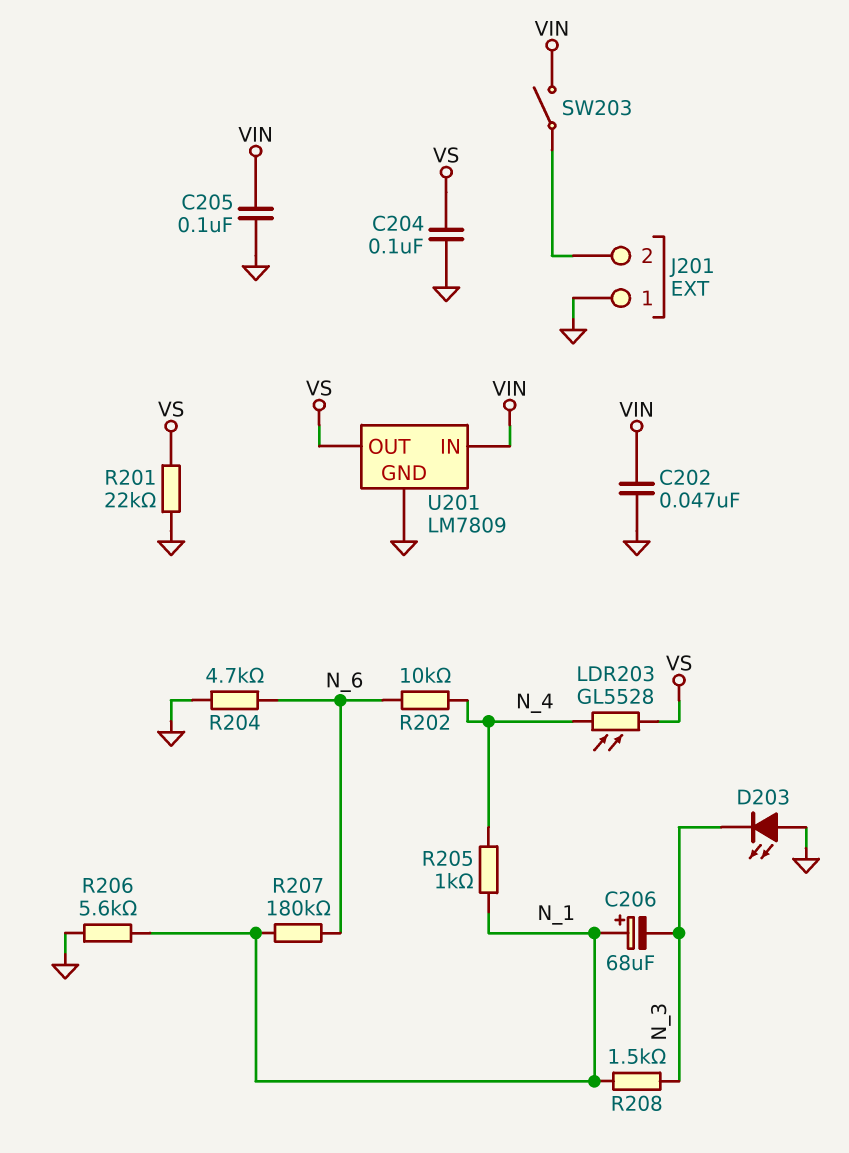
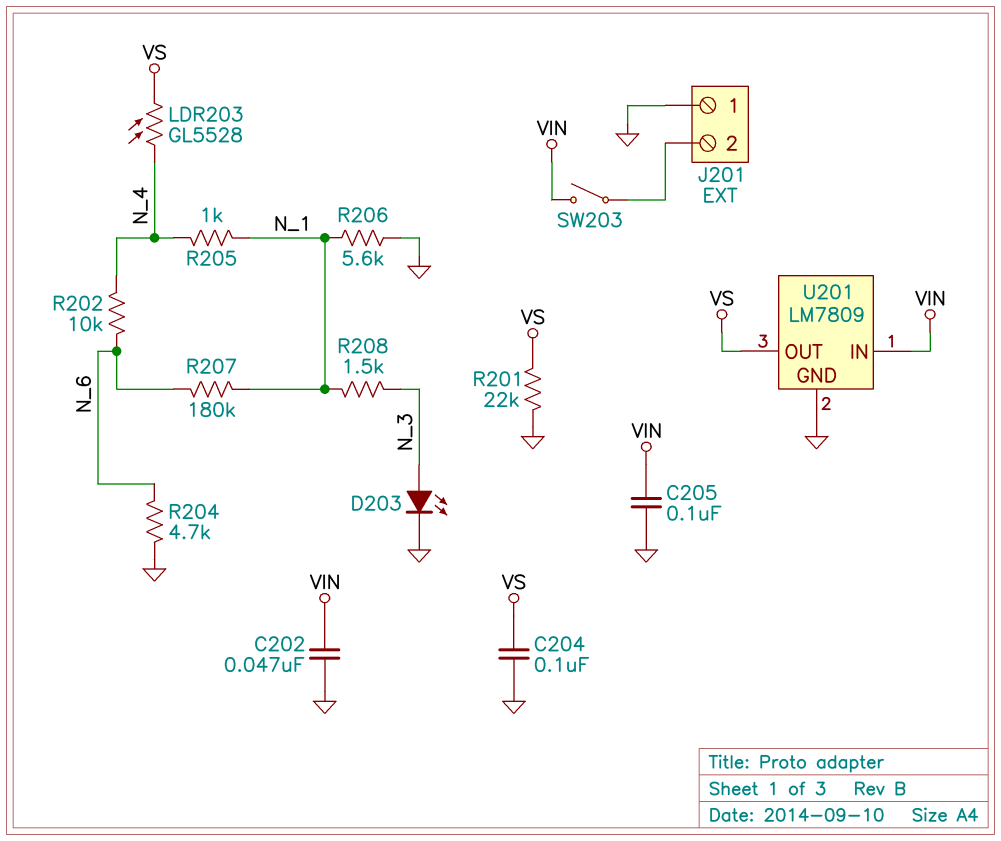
C206: 68uF (plus N_1, minus N_3) -> none
D203: LED (A GND, K N_3) -> LED (A N_3, K GND)

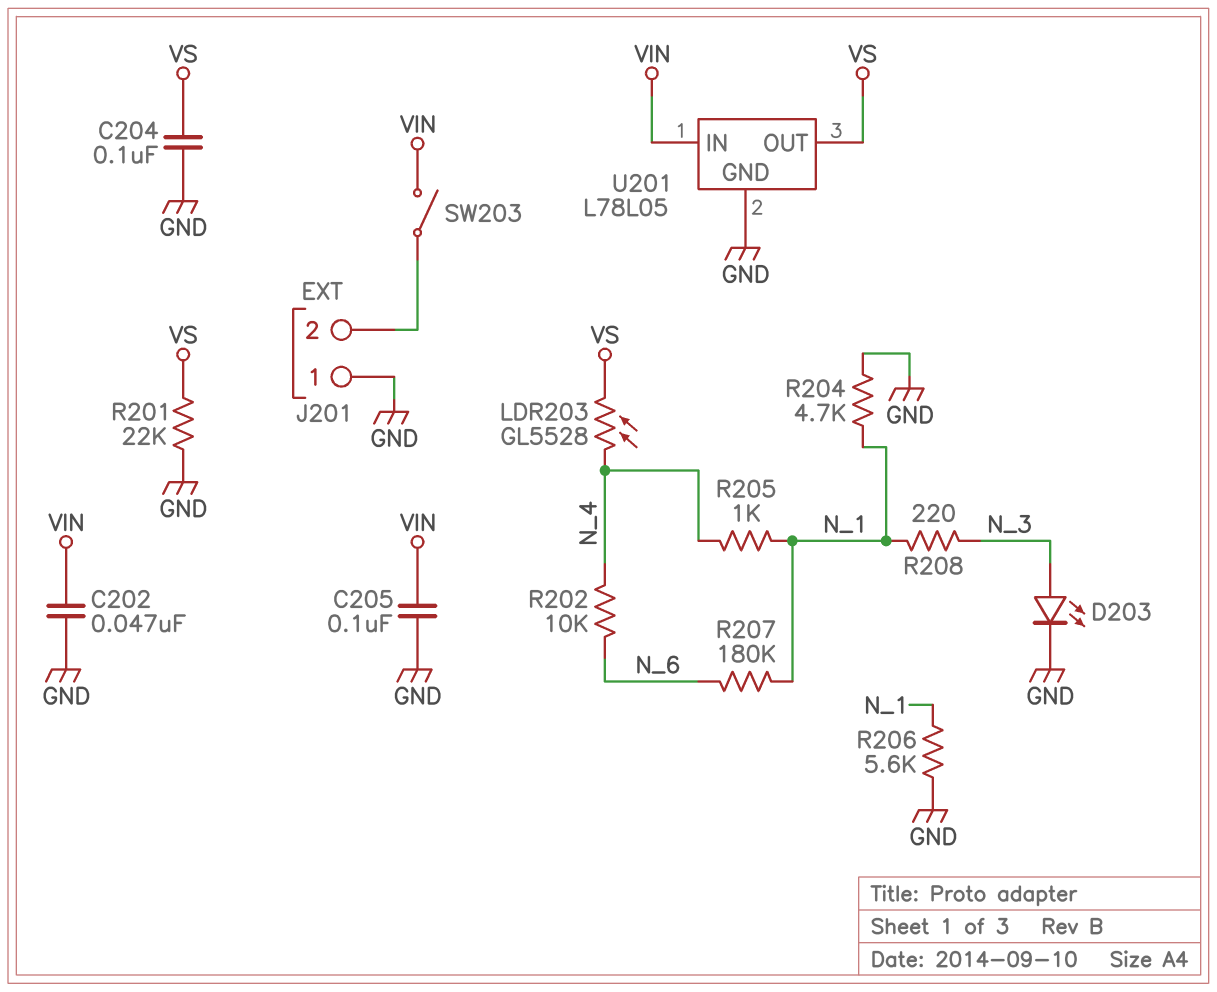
R204: 4.7k (GND, N_6) -> 4.7k (GND, N_1)
R208: 1.5k (N_1, N_3) -> 220 (N_1, N_3)
U201: LM7809 -> L78L05

